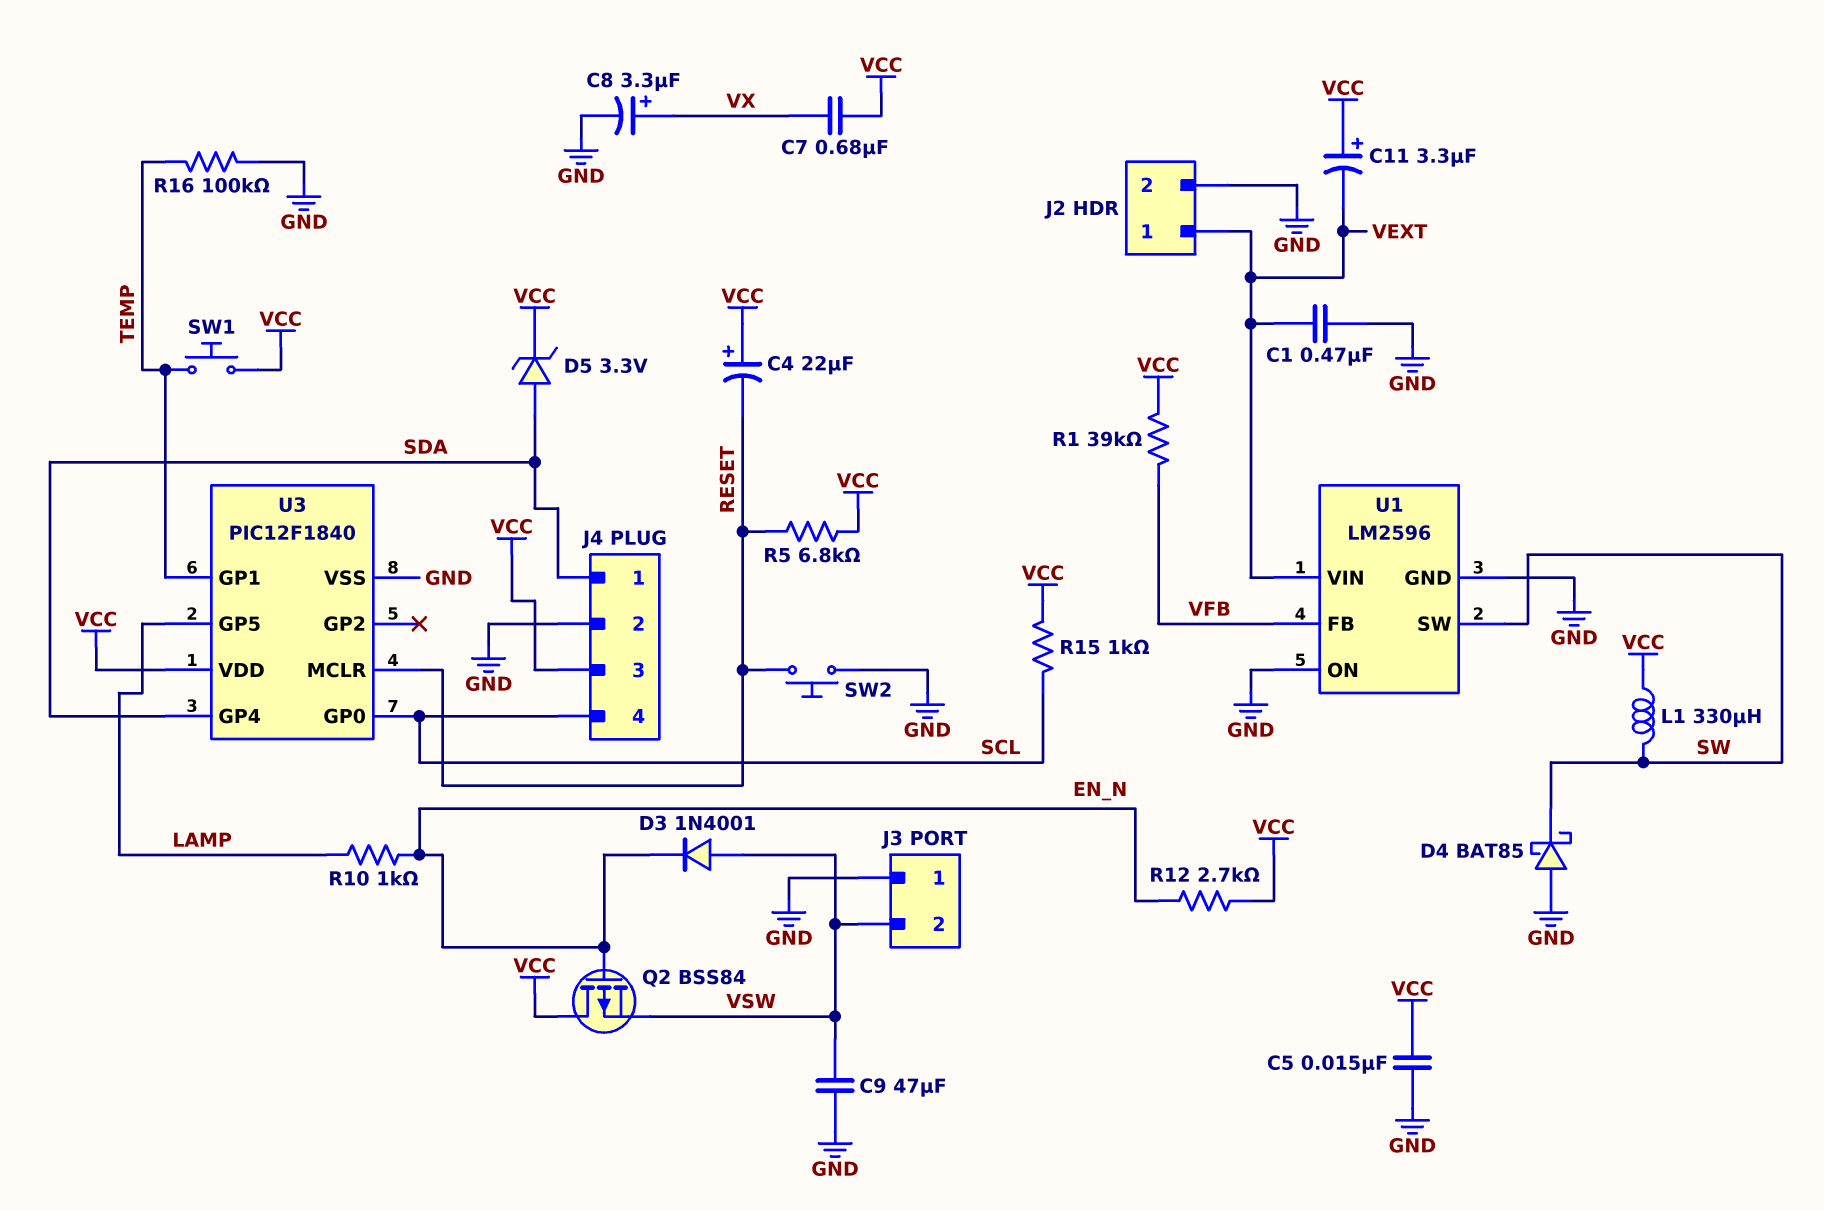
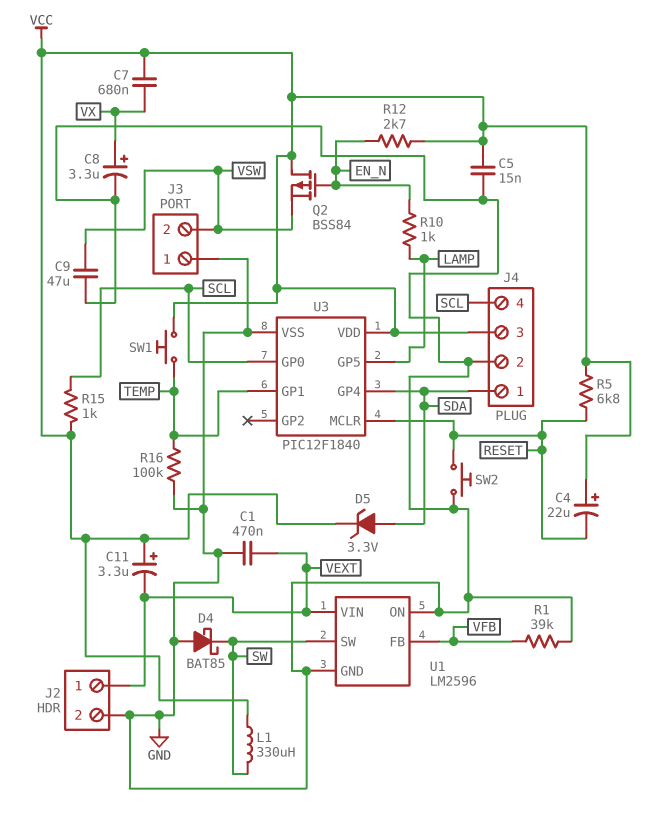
D3: diode 1N4001 (A VSW, K EN_N) -> none
R1: 39k (VCC, VFB) -> 39k (GND, VFB)

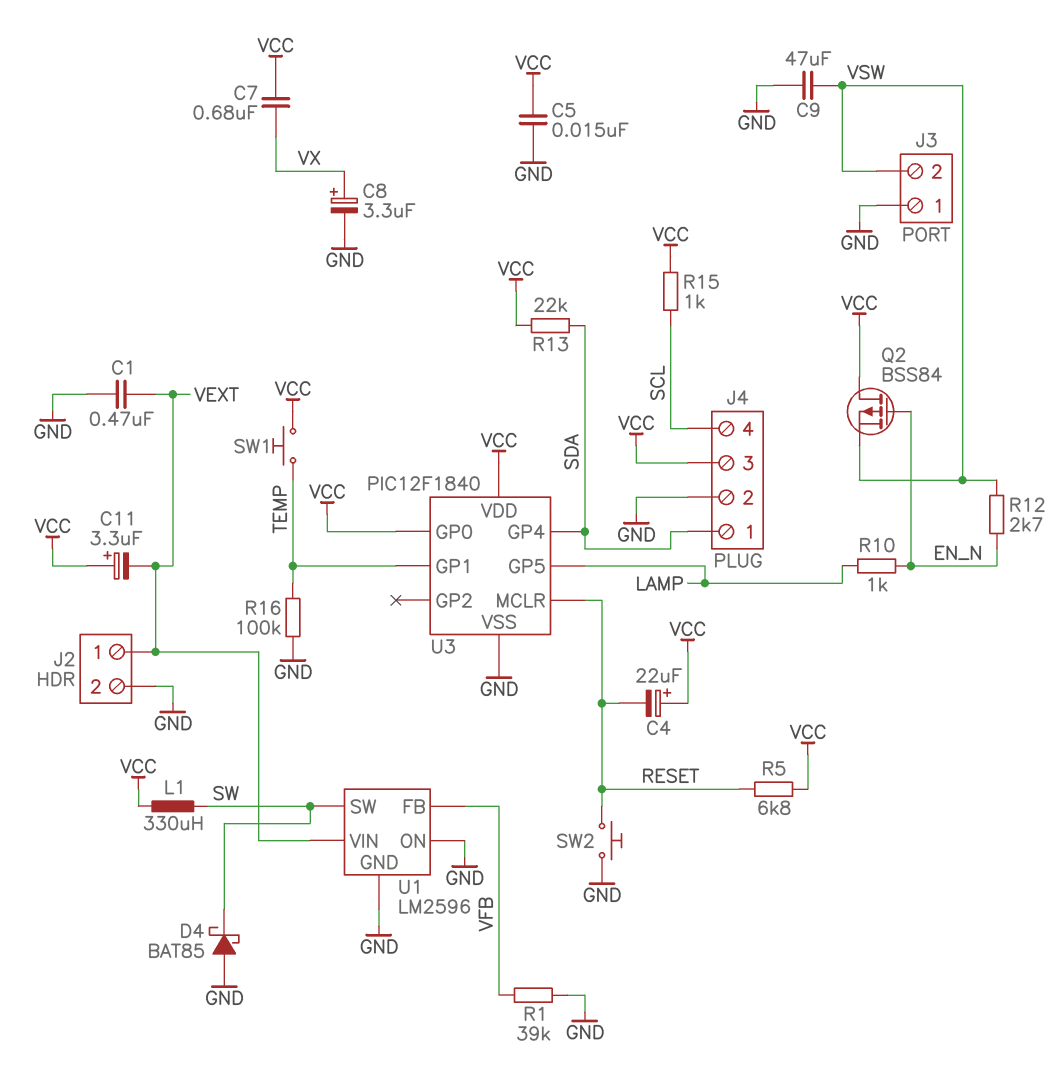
D5: zener 3.3V (A SDA, K VCC) -> none
R12: 2.7k (EN_N, VCC) -> 2.7k (EN_N, VSW)
R13: none -> 22k (SDA, VCC)
U3 pin GP0: SCL -> VCC

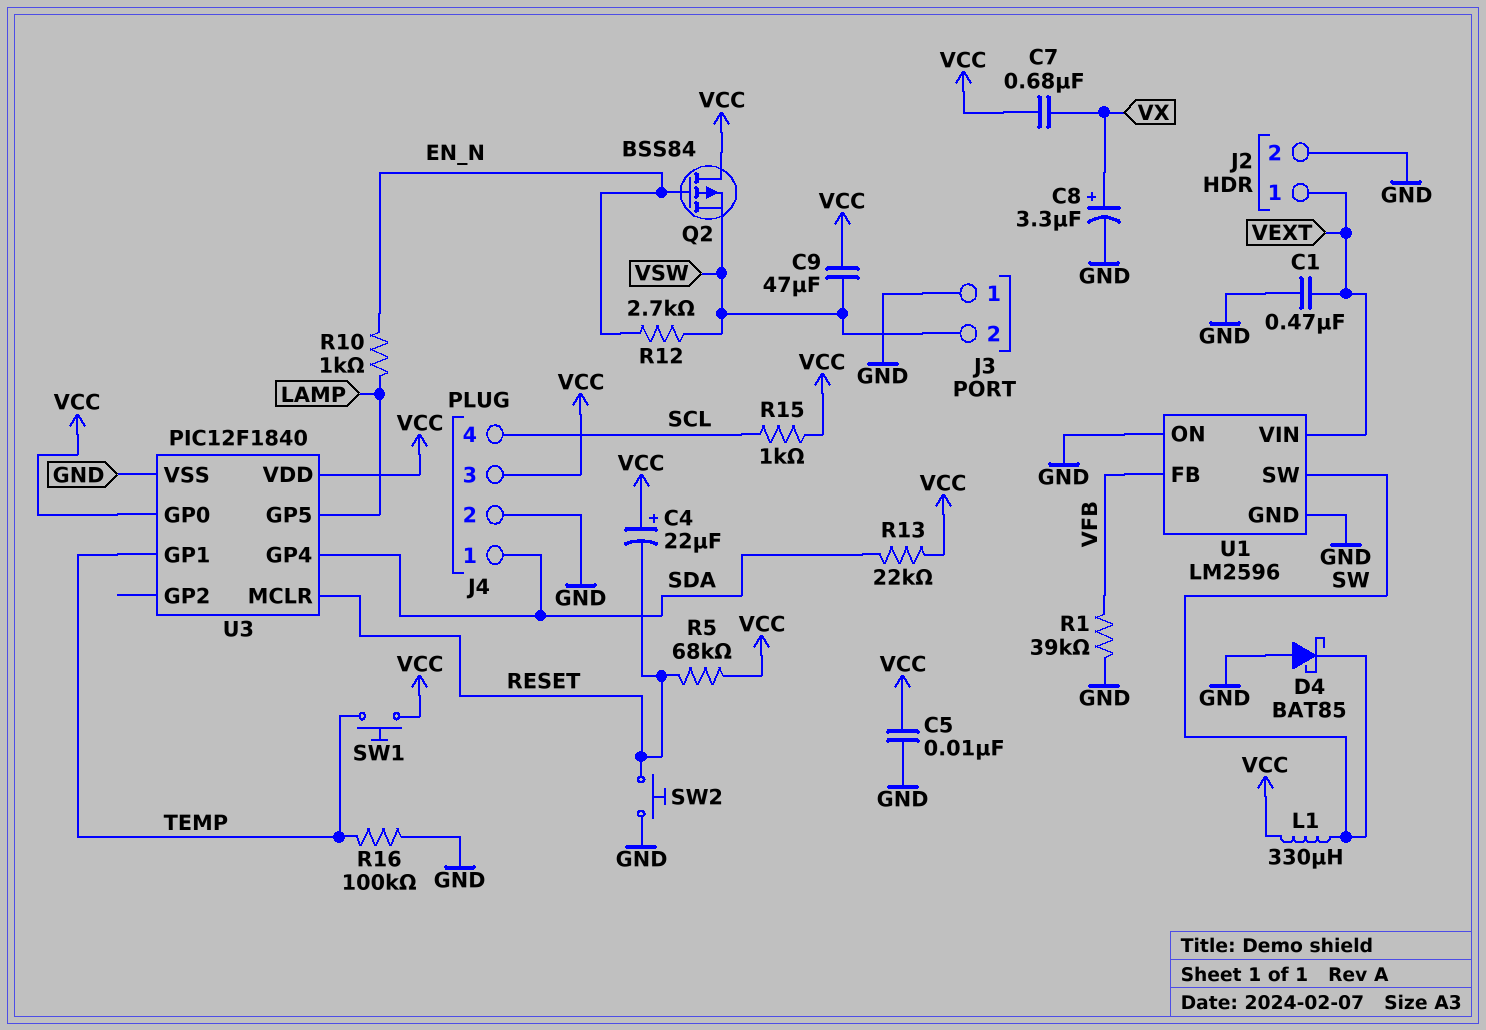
C5: 15nF (GND, VCC) -> 10nF (GND, VCC)
C9: 47uF (GND, VSW) -> 47uF (VCC, VSW)
C11: 3.3uF (plus VCC, minus VEXT) -> none
R5: 6.8k (RESET, VCC) -> 68k (RESET, VCC)

